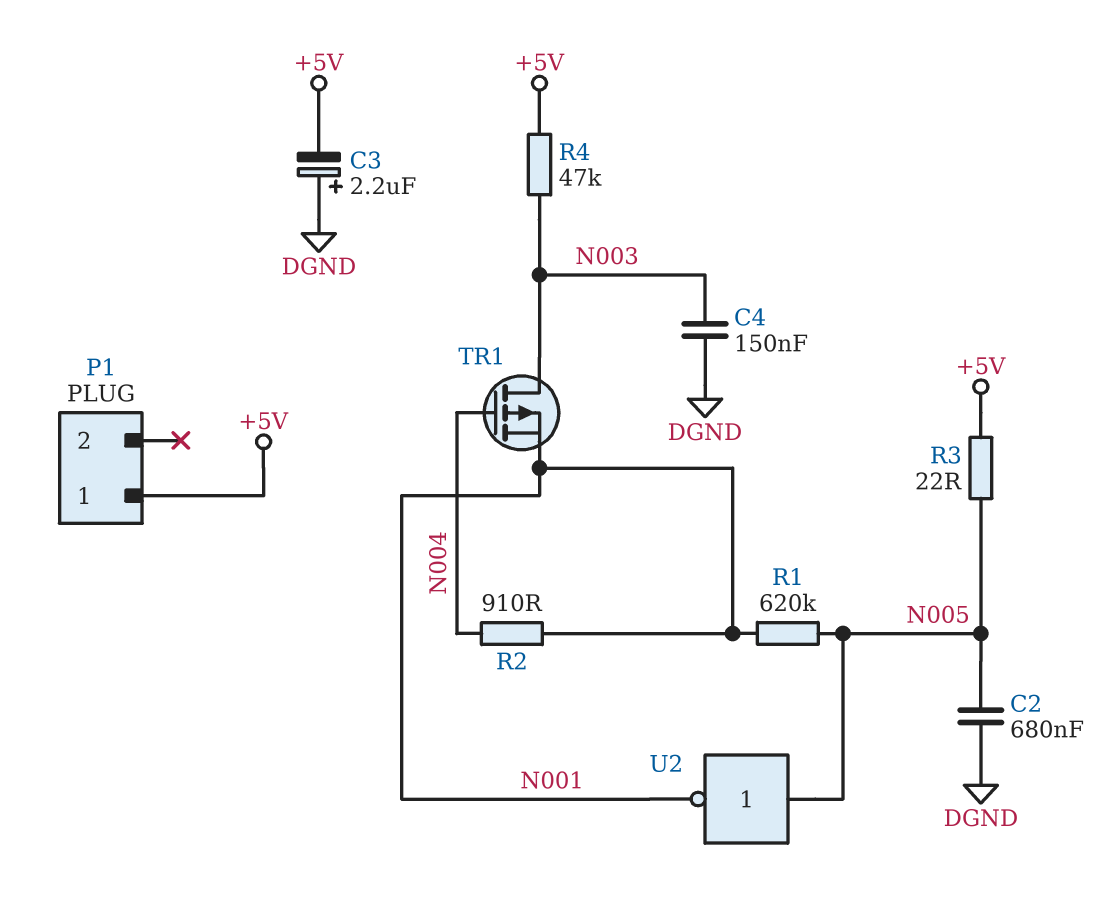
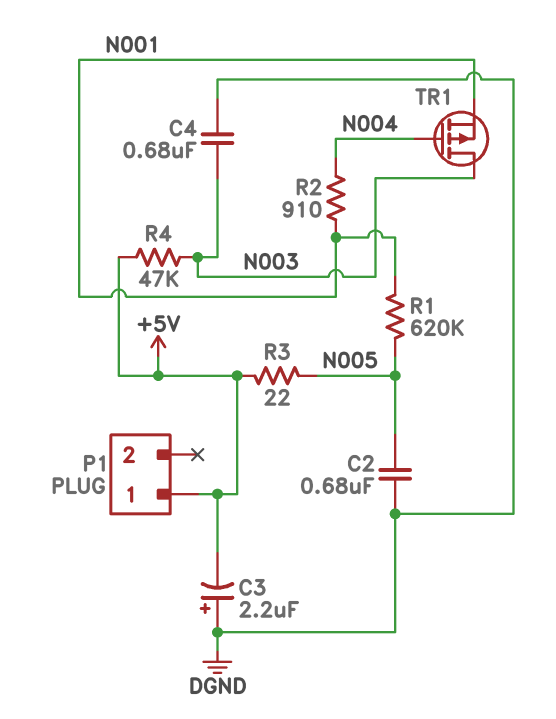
C4: 150nF (DGND, N003) -> 680nF (DGND, N003)
U2: NOT (in N005, out N001) -> none

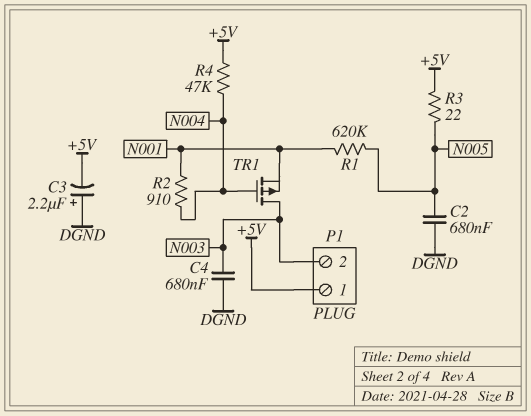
P1 pin 2: none -> N003
R4: 47k (+5V, N003) -> 47k (+5V, N004)

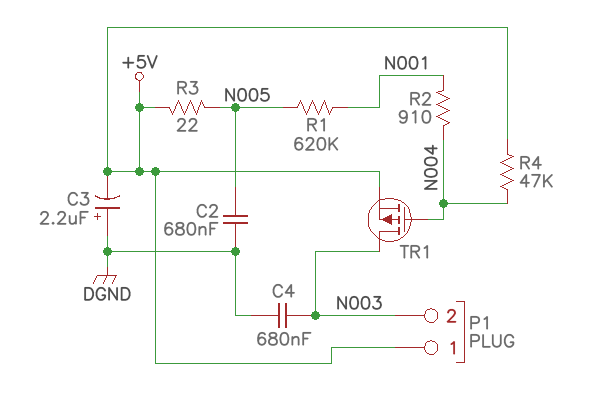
TR1: PMOS (G N004, D N003, S N001) -> PMOS (G N004, D N003, S +5V)

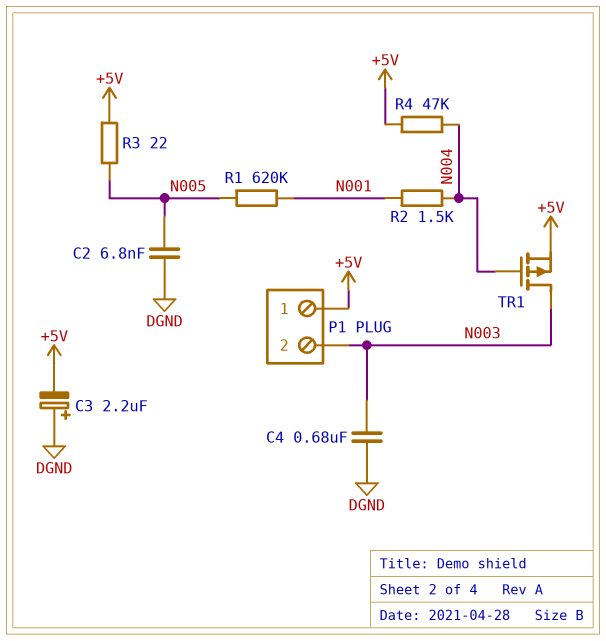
C2: 680nF (DGND, N005) -> 6.8nF (DGND, N005)
R2: 910 (N001, N004) -> 1.5k (N001, N004)

